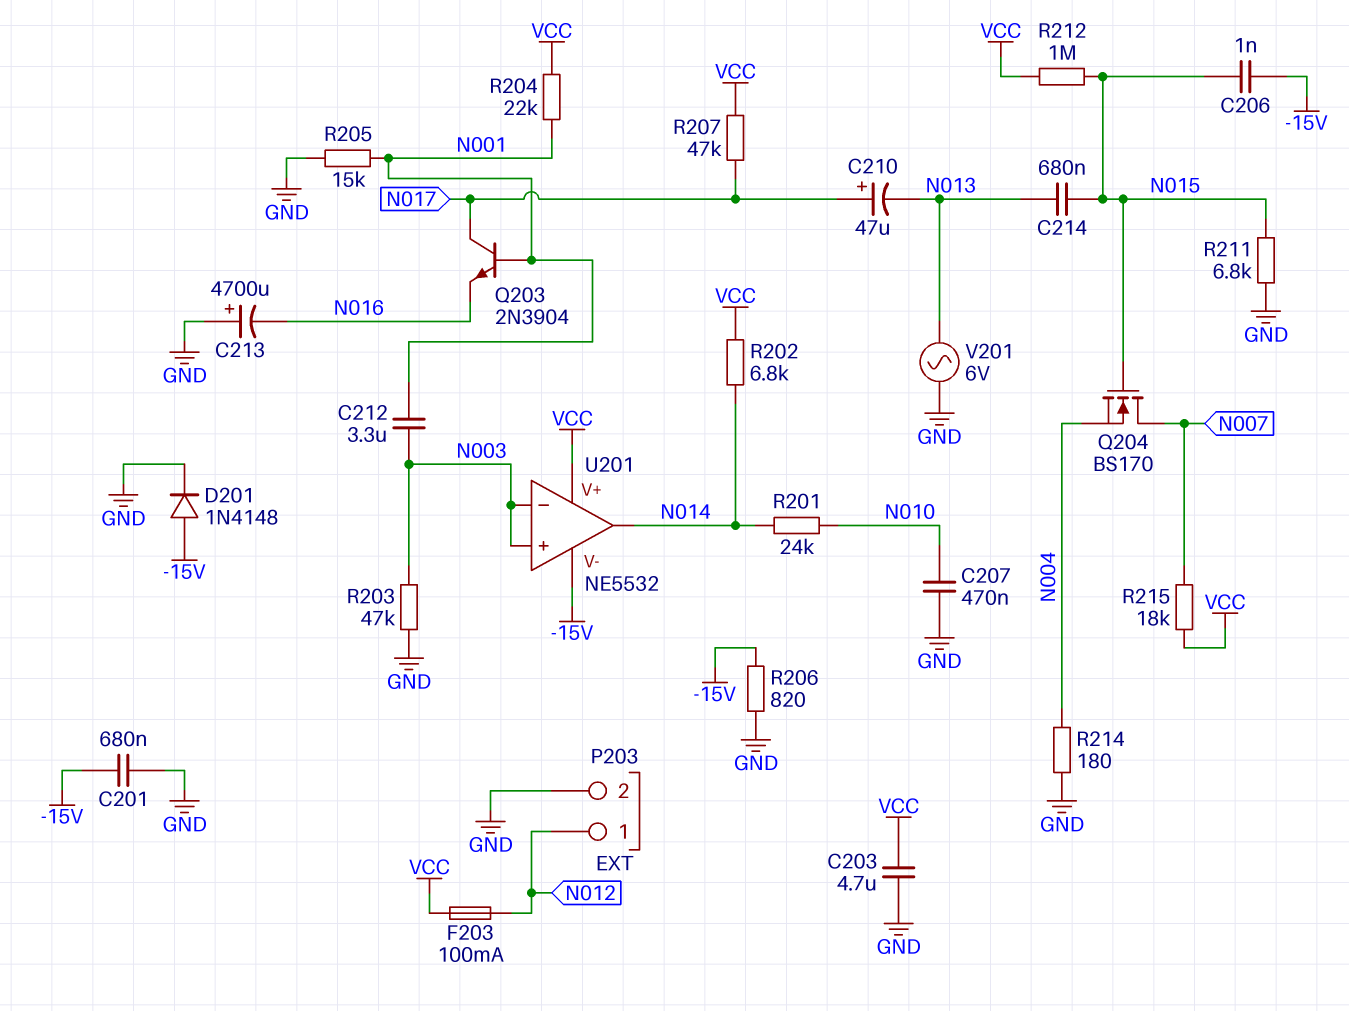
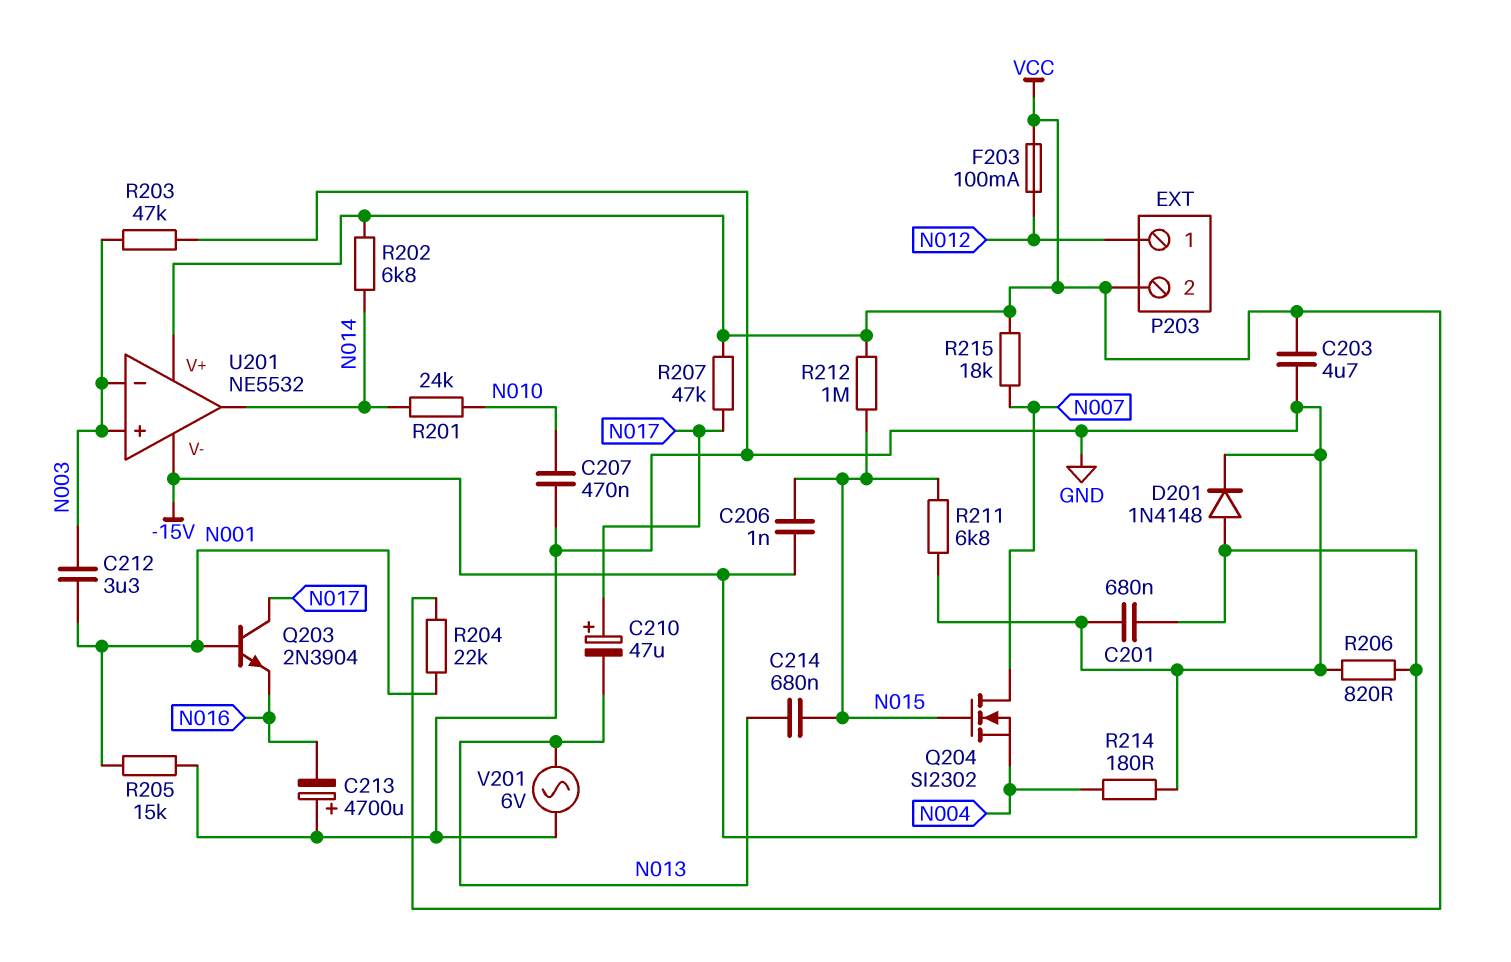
P203 pin 2: GND -> VCC
Q204: NMOS BS170 (G N015, D N007, S N004) -> NMOS SI2302 (G N015, D N007, S N004)

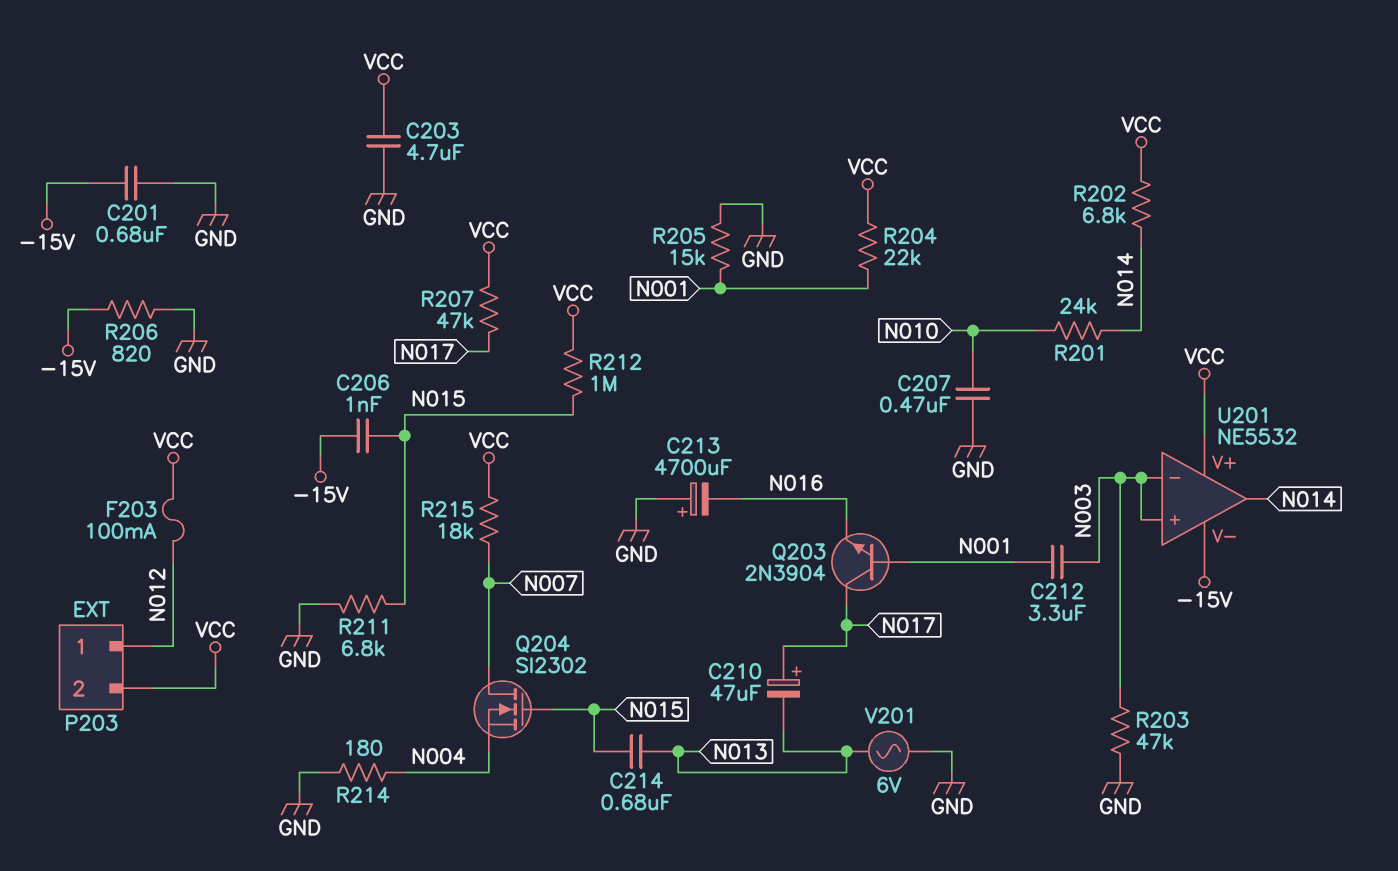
D201: diode 1N4148 (A -15V, K GND) -> none

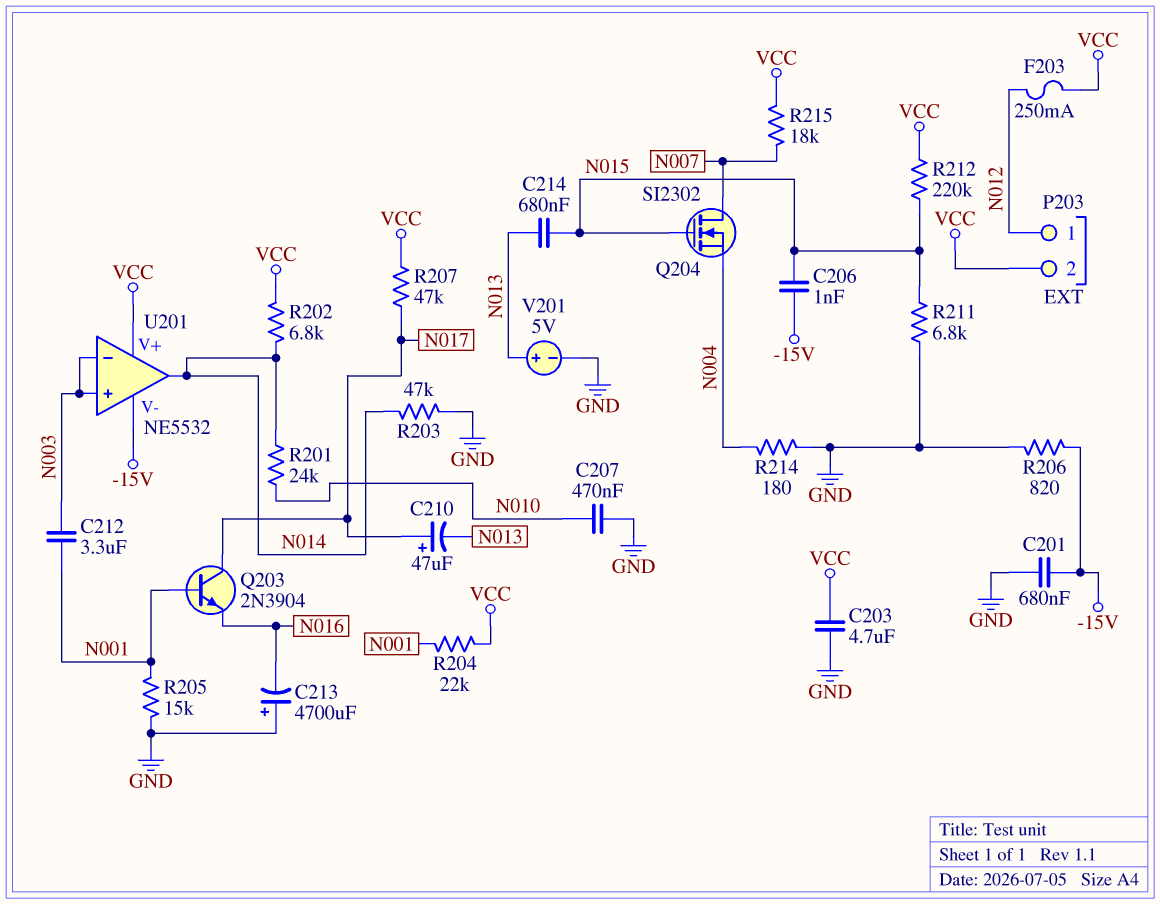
F203: 100mA (N012, VCC) -> 250mA (N012, VCC)
R203: 47k (GND, N003) -> 47k (GND, N014)
R212: 1M (N015, VCC) -> 220k (N015, VCC)
V201: AC 6V (GND, N013) -> 5V (plus N013, minus GND)

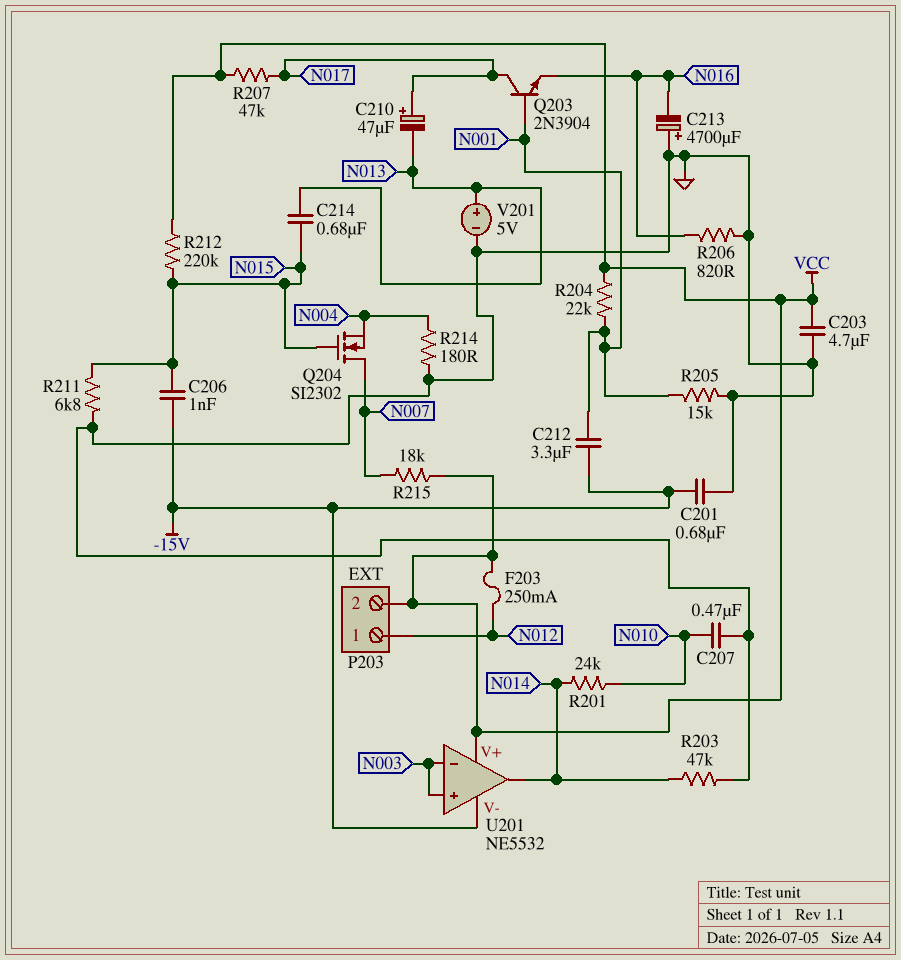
C212: 3.3uF (N001, N003) -> 3.3uF (-15V, N001)
R202: 6.8k (N014, VCC) -> none
R206: 820 (-15V, GND) -> 820 (GND, N016)

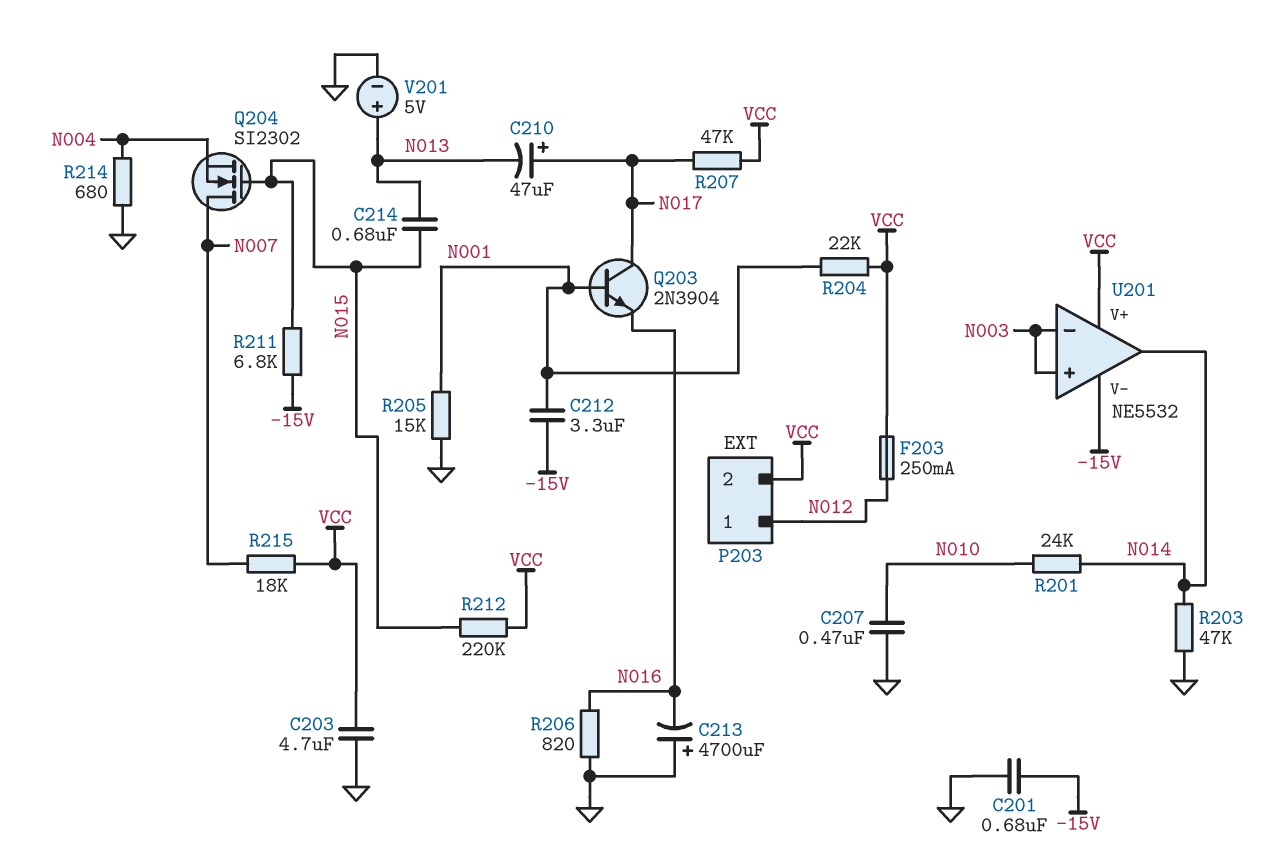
C206: 1nF (-15V, N015) -> none
R211: 6.8k (GND, N015) -> 6.8k (-15V, N015)
R214: 180 (GND, N004) -> 680 (GND, N004)

